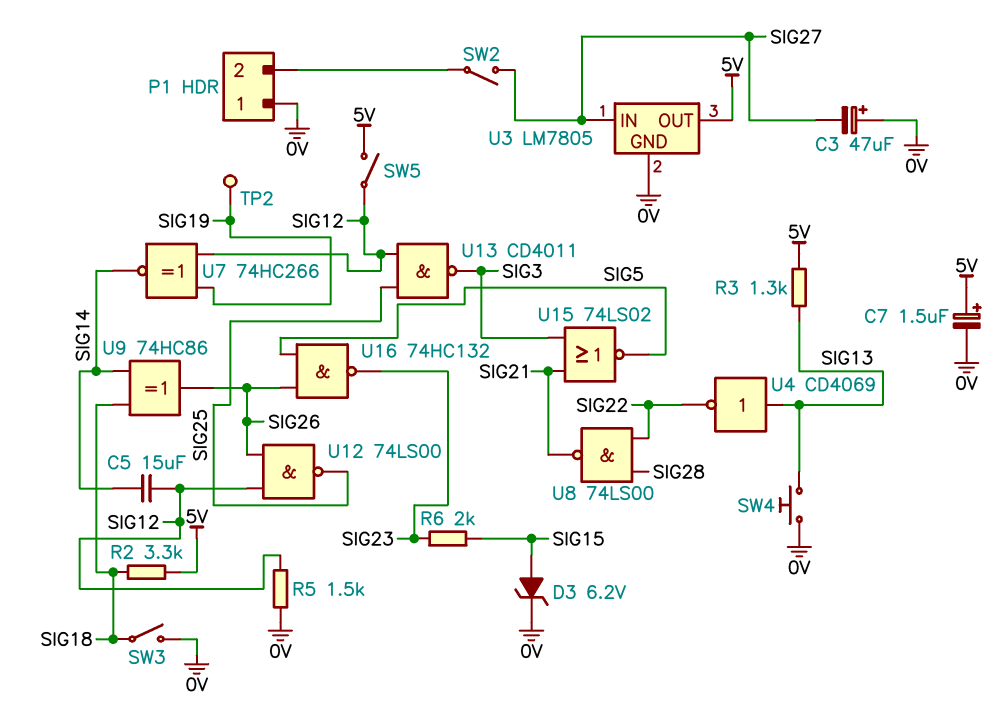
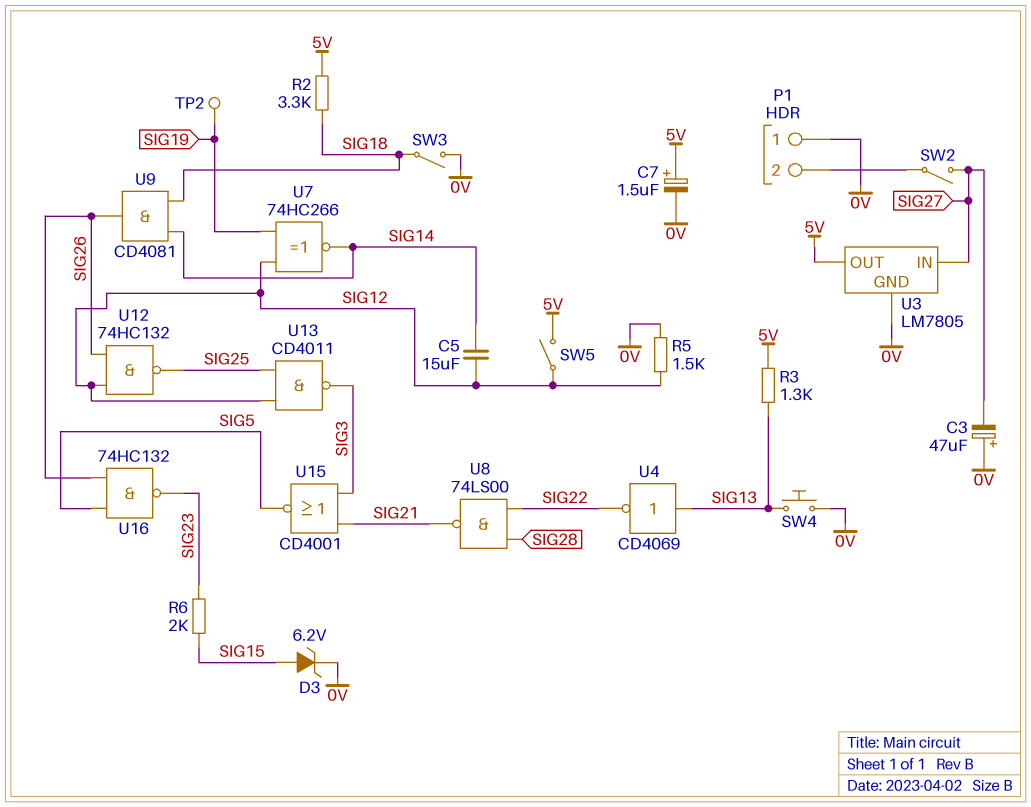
U9: XOR 74HC86 (in SIG14, in SIG18, out SIG26) -> AND CD4081 (in SIG14, in SIG18, out SIG26)
U12: NAND 74LS00 (in SIG12, in SIG26, out SIG25) -> NAND 74HC132 (in SIG12, in SIG26, out SIG25)
U15: NOR 74LS02 (in SIG3, in SIG21, out SIG5) -> NOR CD4001 (in SIG3, in SIG21, out SIG5)

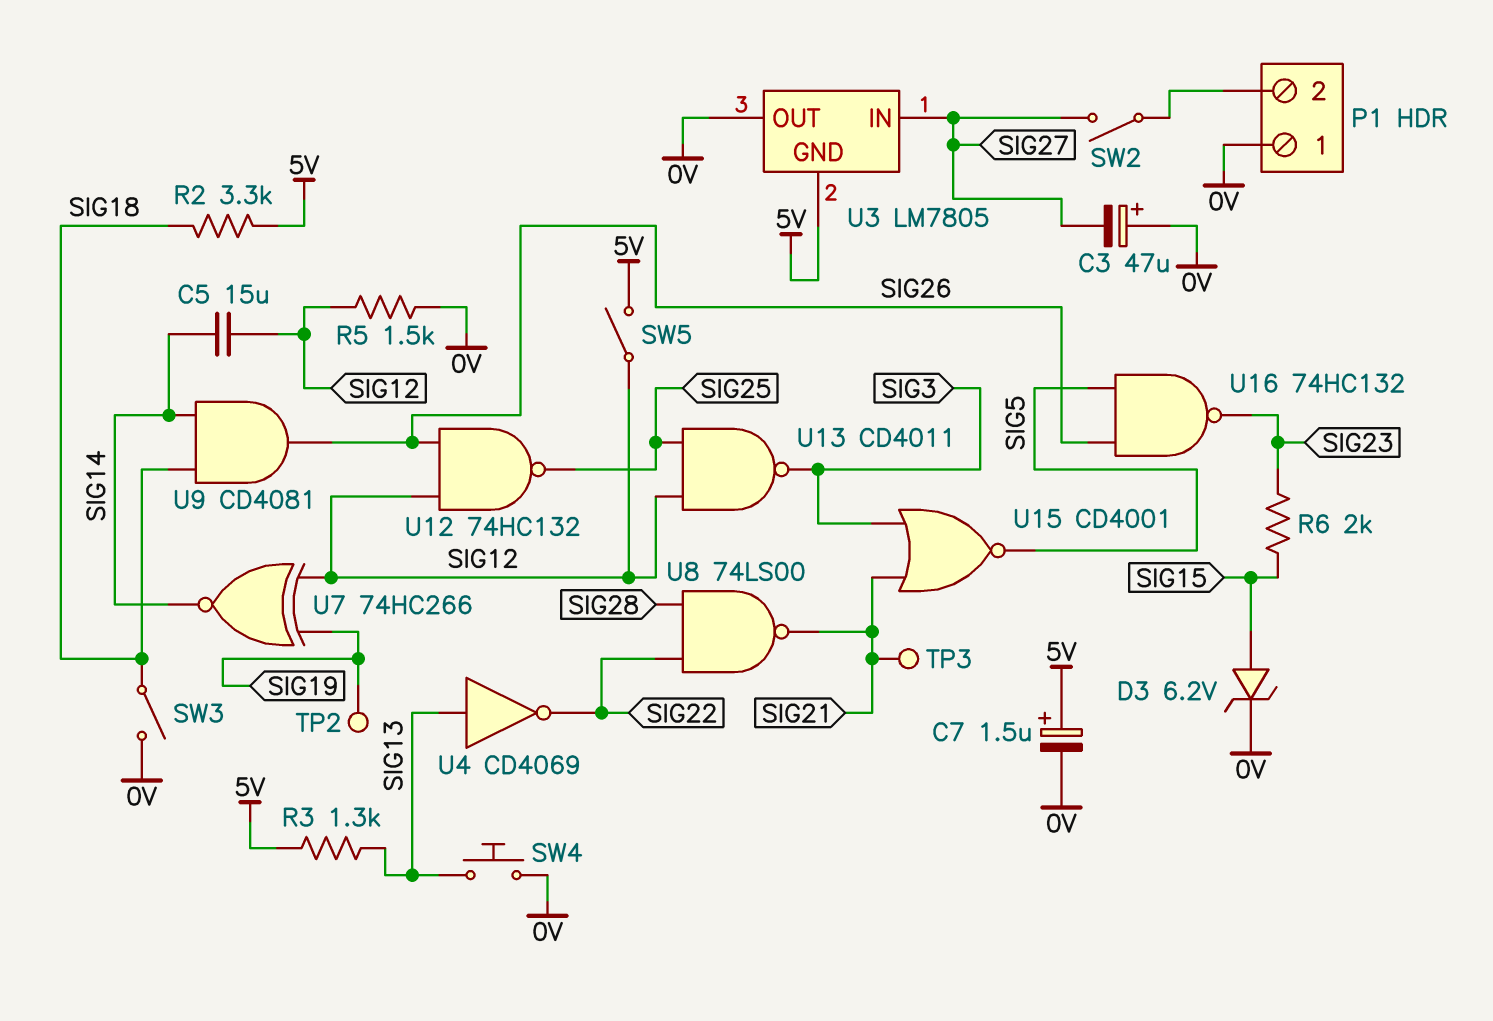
TP3: none -> test point (SIG21)
U3 pin GND: 0V -> 5V
U3 pin OUT: 5V -> 0V

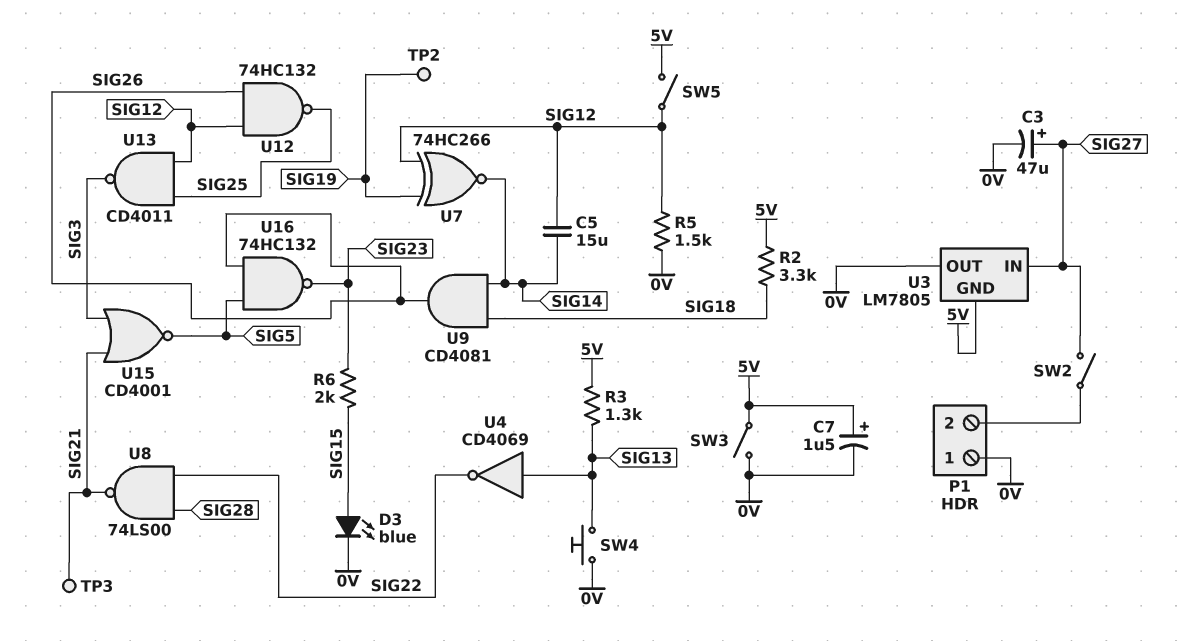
C3: 47uF (plus 0V, minus SIG27) -> 47uF (plus SIG27, minus 0V)
D3: zener 6.2V (A SIG15, K 0V) -> LED blue (A SIG15, K 0V)
SW3: switch (0V, SIG18) -> switch (0V, 5V)

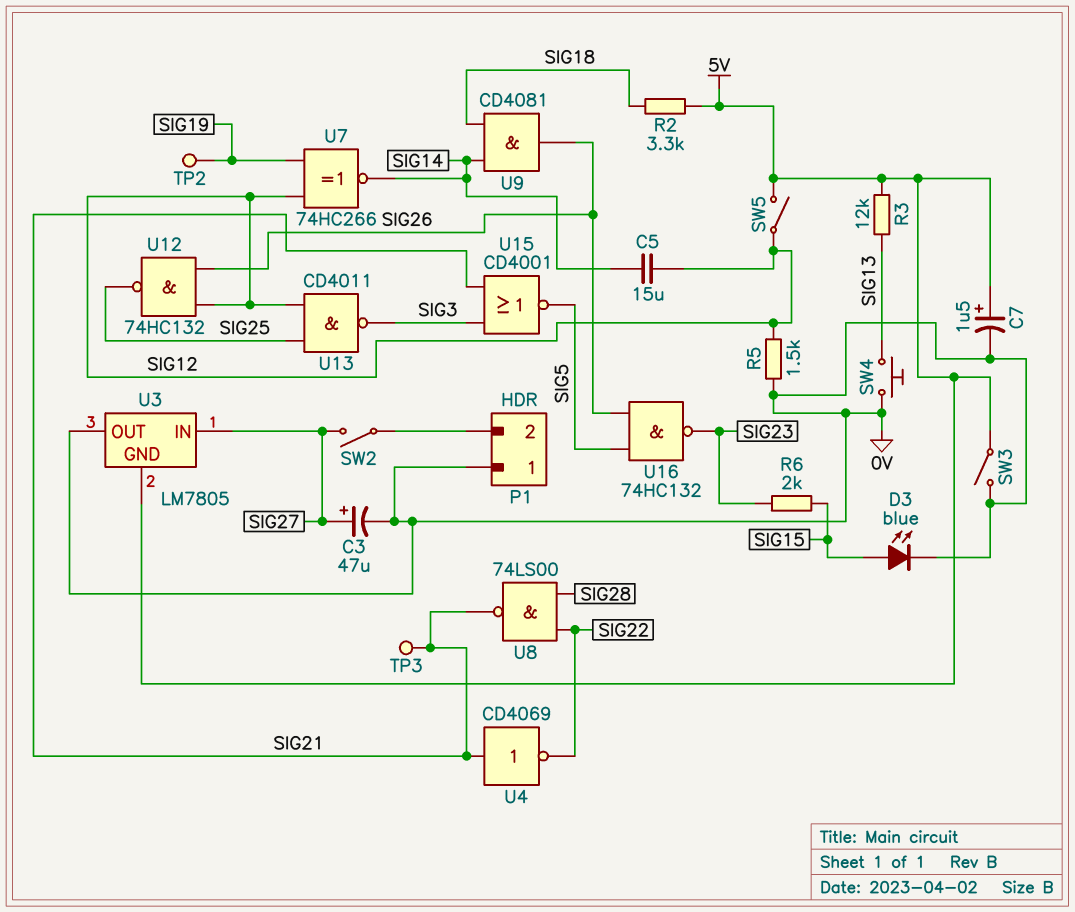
R3: 1.3k (5V, SIG13) -> 12k (5V, SIG13)
U4: NOT CD4069 (in SIG13, out SIG22) -> NOT CD4069 (in SIG21, out SIG22)

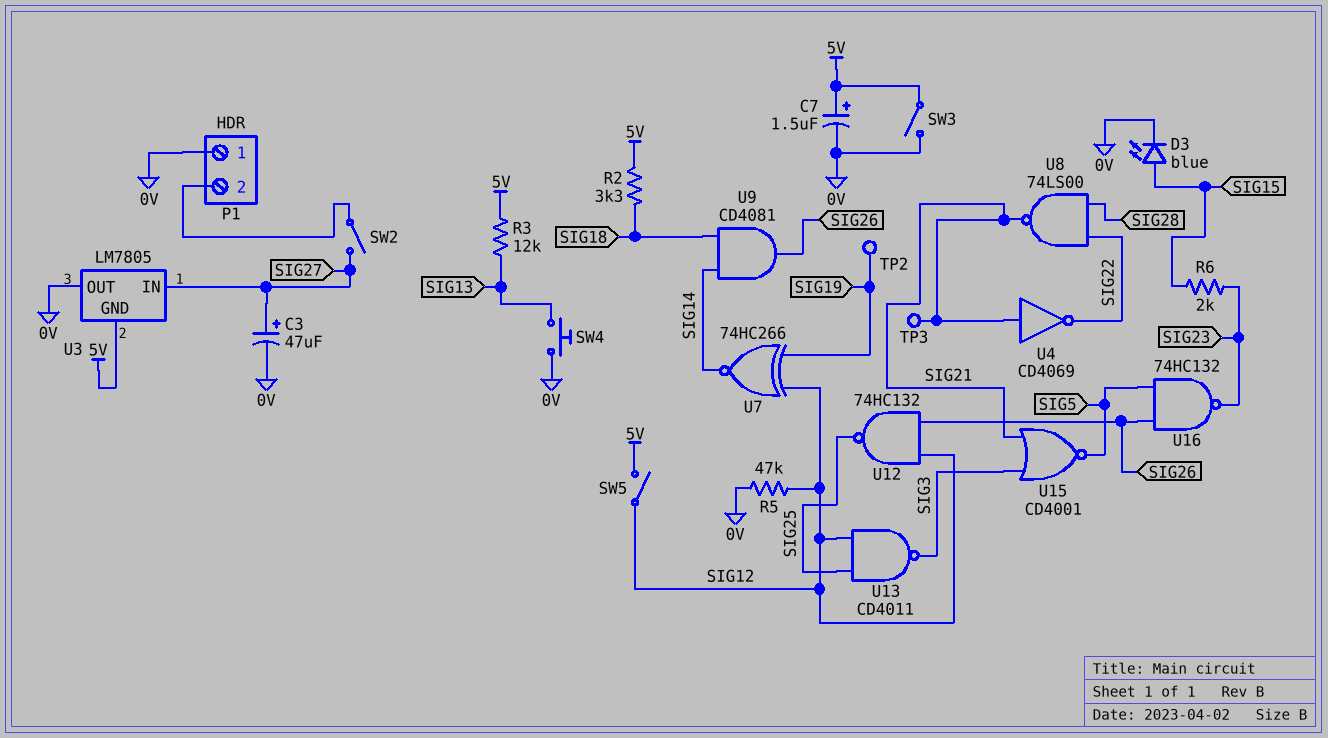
C5: 15uF (SIG12, SIG14) -> none
R5: 1.5k (0V, SIG12) -> 47k (0V, SIG12)

